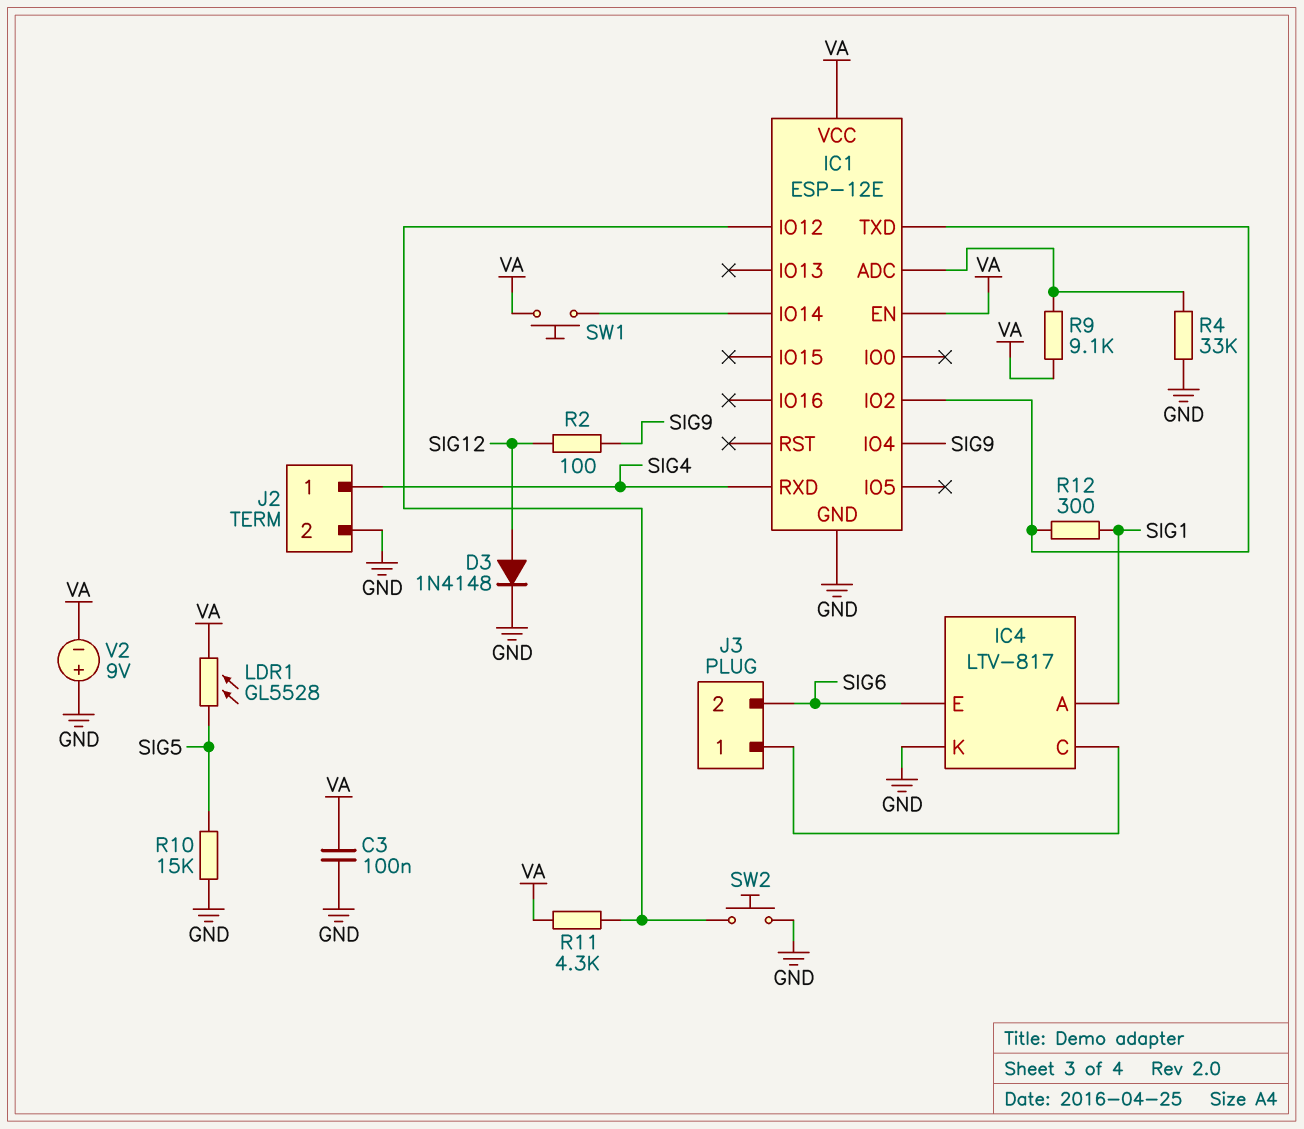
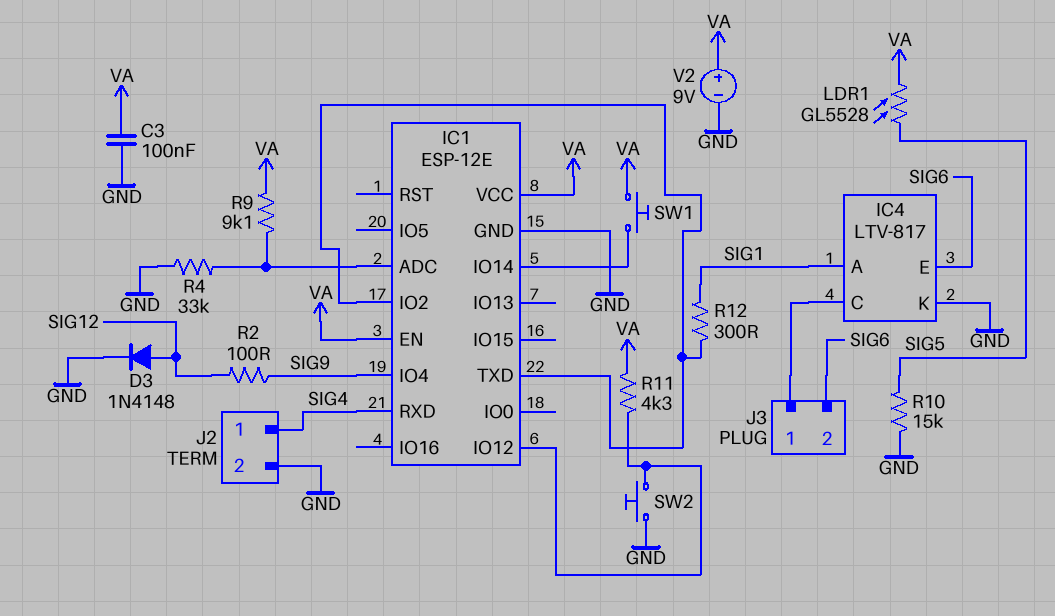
V2: 9V (plus GND, minus VA) -> 9V (plus VA, minus GND)

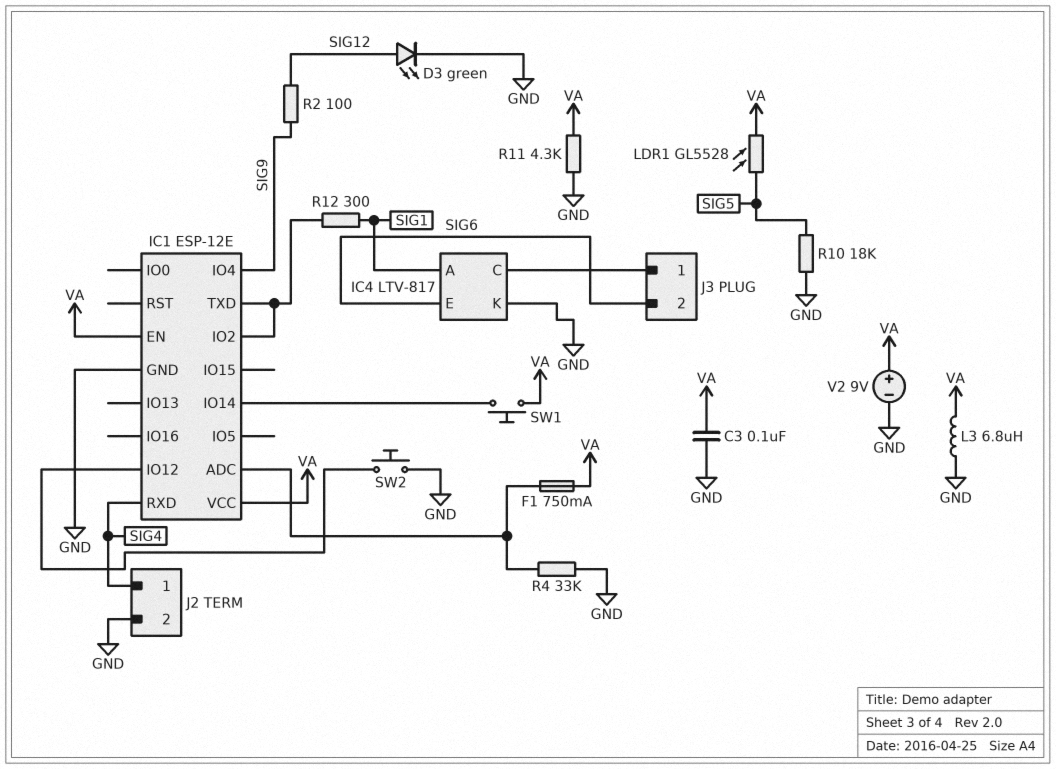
D3: diode 1N4148 (A SIG12, K GND) -> LED green (A SIG12, K GND)
F1: none -> 750mA (IC1/ADC, VA)
L3: none -> 6.8uH (GND, VA)
R9: 9.1k (IC1/ADC, VA) -> none
R10: 15k (GND, SIG5) -> 18k (GND, SIG5)
R11: 4.3k (IC1/IO12, VA) -> 4.3k (GND, VA)

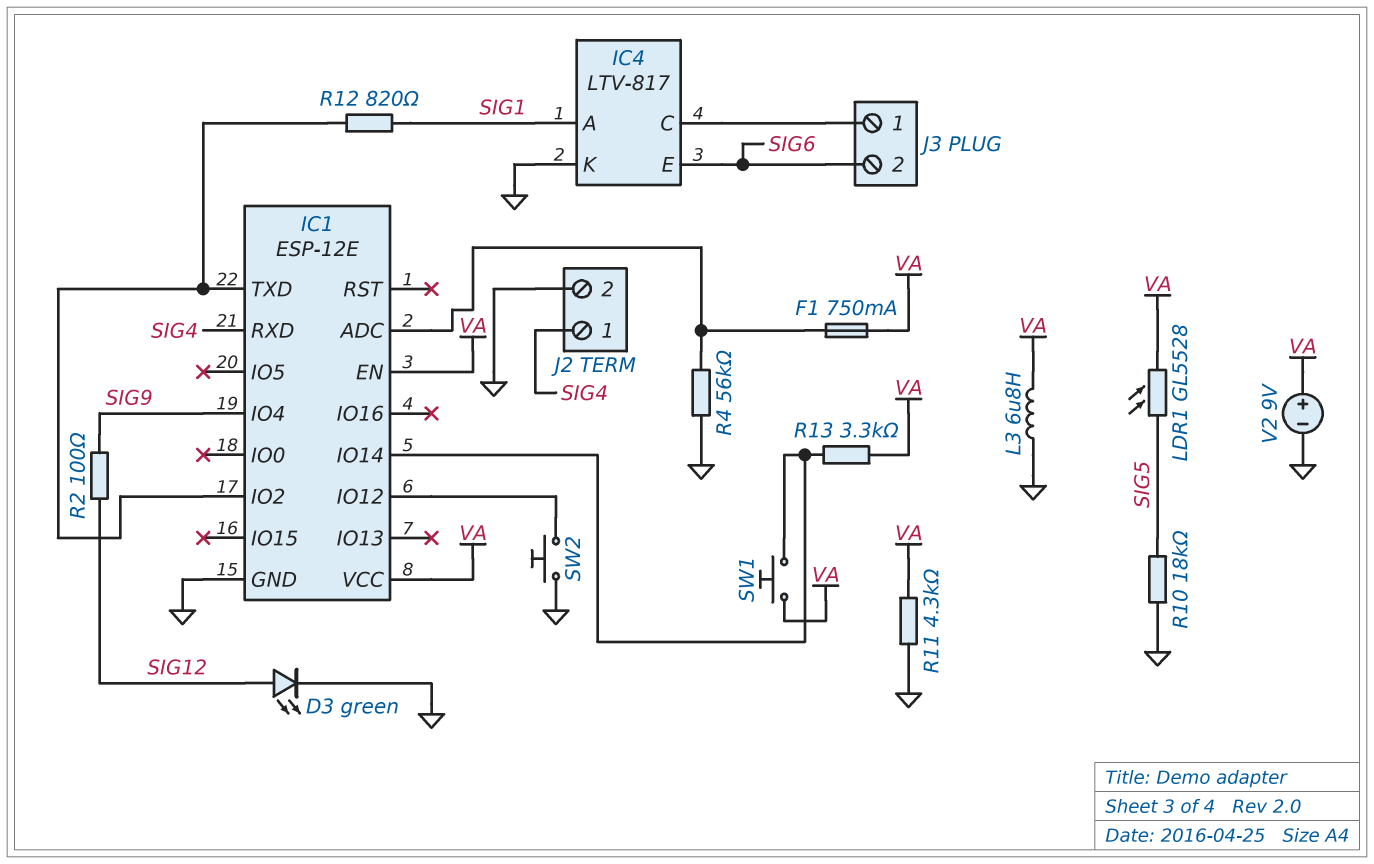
C3: 100nF (GND, VA) -> none
R4: 33k (GND, IC1/ADC) -> 56k (GND, IC1/ADC)
R12: 300 (IC1/IO2, SIG1) -> 820 (IC1/IO2, SIG1)
R13: none -> 3.3k (IC1/IO14, VA)

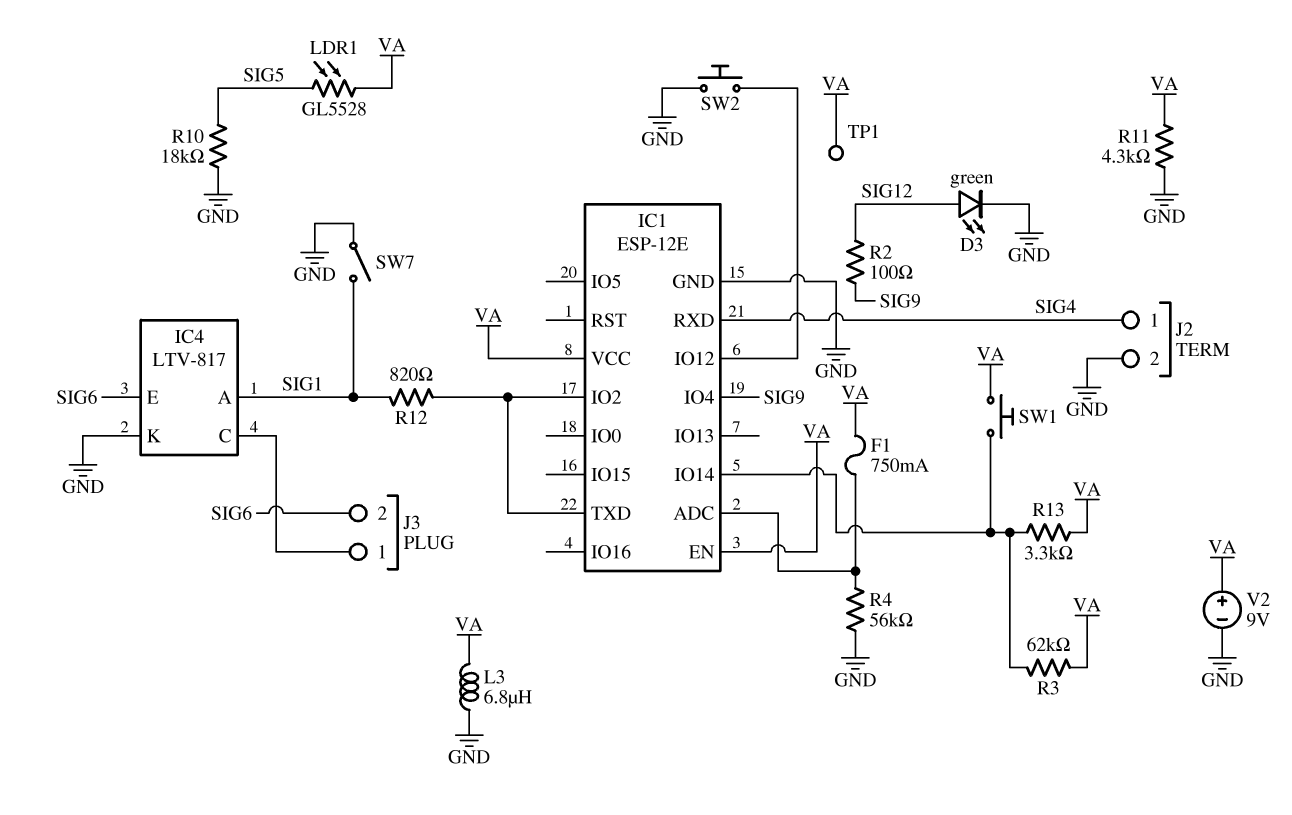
R3: none -> 62k (IC1/IO14, VA)
SW7: none -> switch (GND, SIG1)
TP1: none -> test point (VA)

